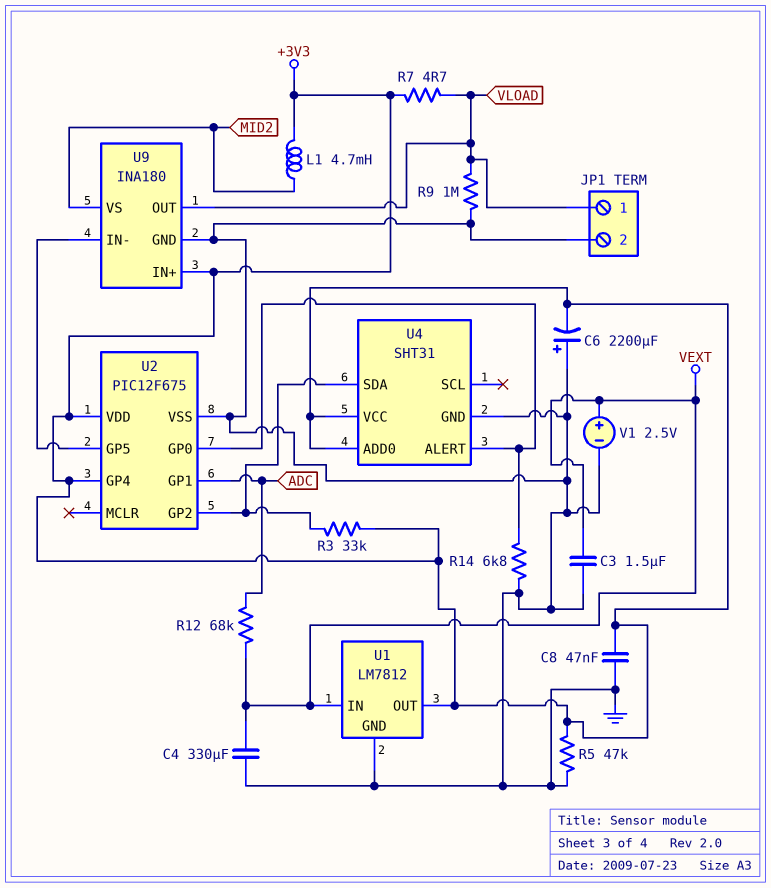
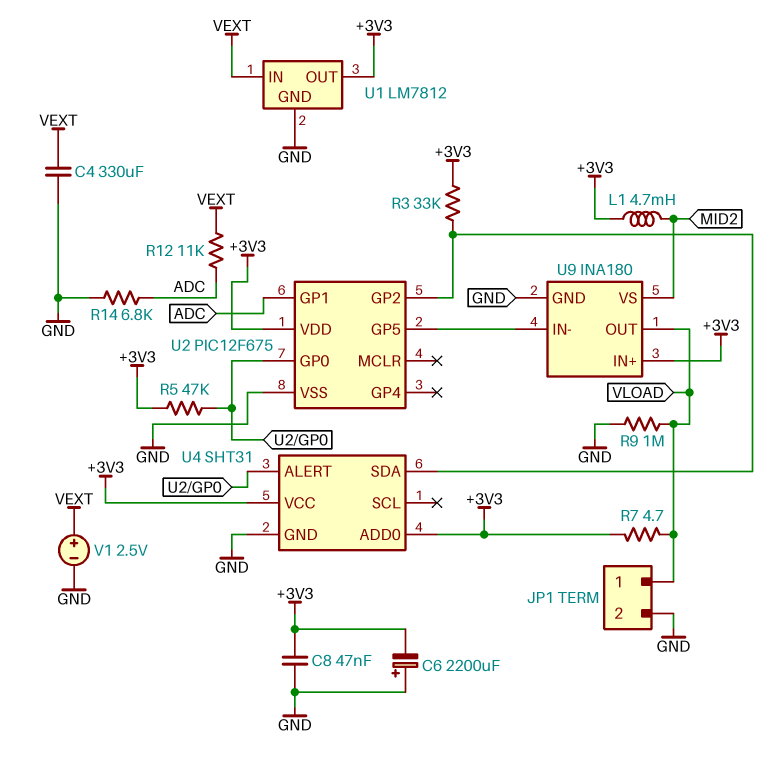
C3: 1.5uF (GND, VEXT) -> none
R5: 47k (+3V3, GND) -> 47k (+3V3, U2/GP0)
R12: 68k (ADC, VEXT) -> 11k (ADC, VEXT)
R14: 6.8k (GND, U2/GP0) -> 6.8k (ADC, GND)
U2 pin GP4: +3V3 -> none

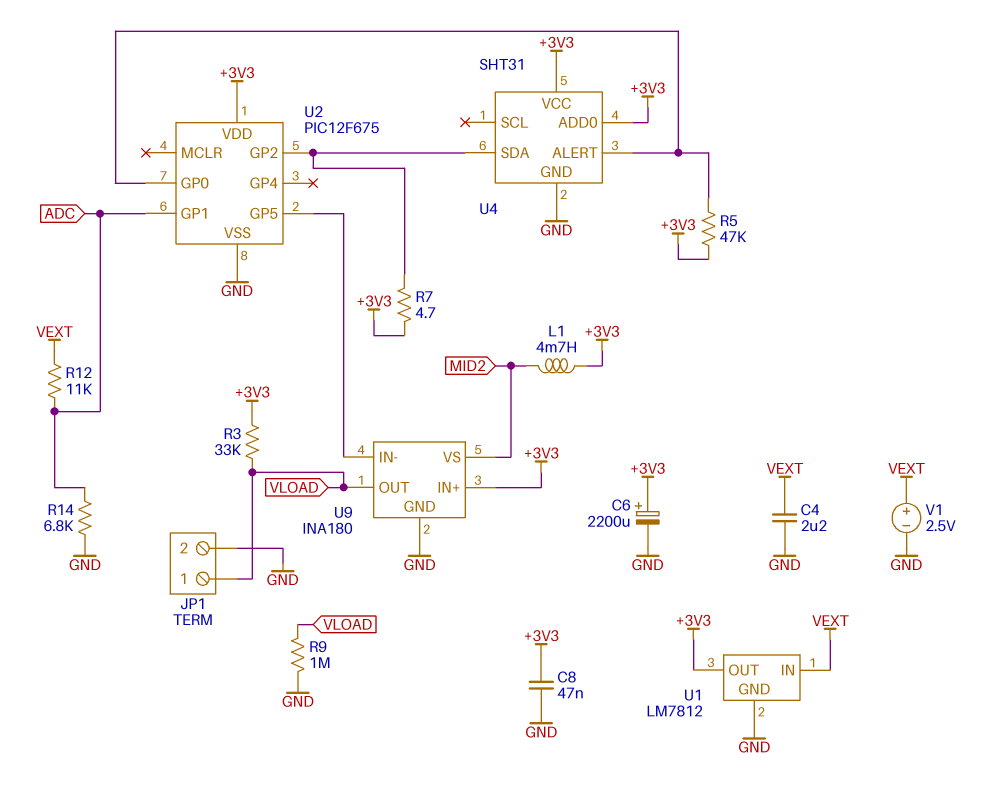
C4: 330uF (GND, VEXT) -> 2.2uF (GND, VEXT)
C6: 2200uF (plus GND, minus +3V3) -> 2200uF (plus +3V3, minus GND)
R3: 33k (+3V3, U2/GP2) -> 33k (+3V3, VLOAD)
R7: 4.7 (+3V3, VLOAD) -> 4.7 (+3V3, U2/GP2)

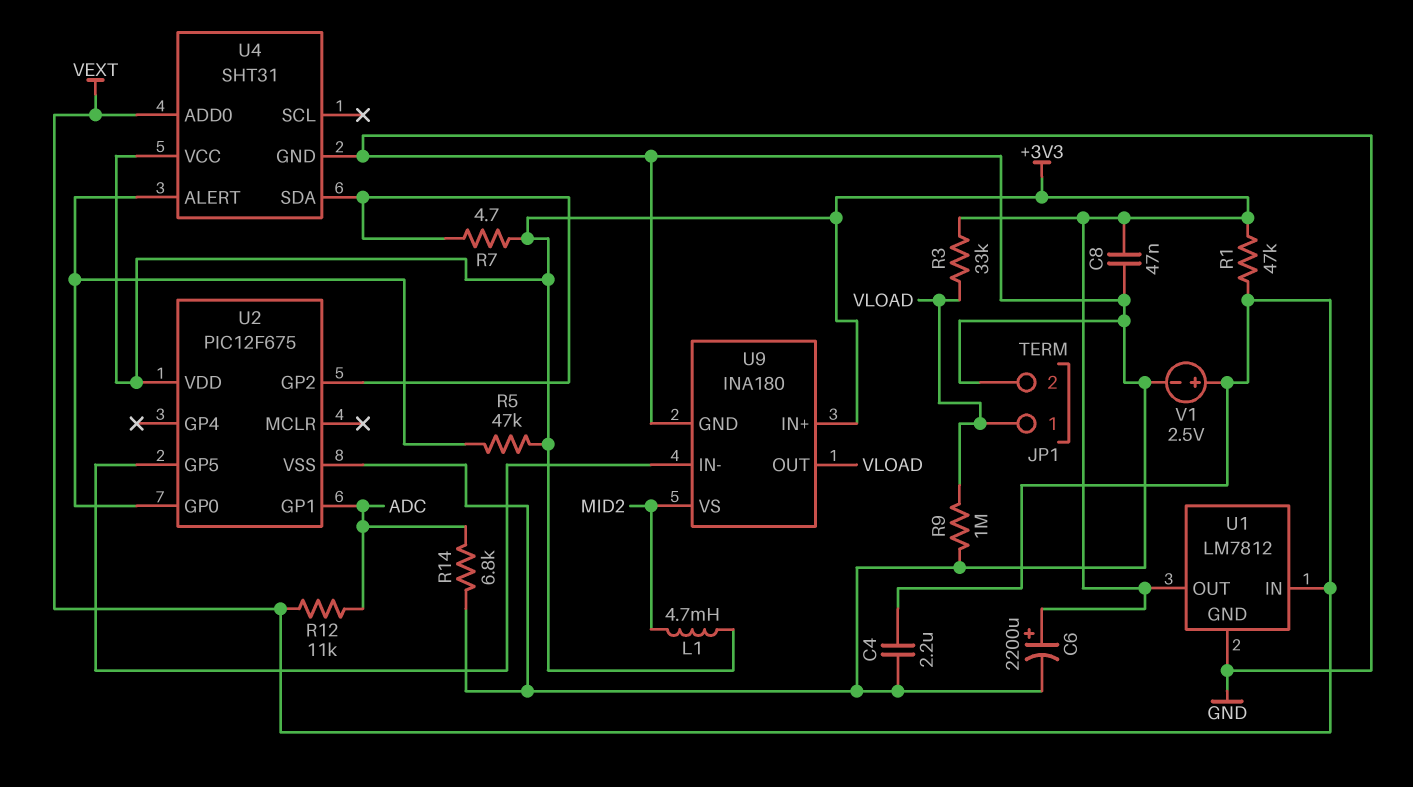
R1: none -> 47k (+3V3, VEXT)
U4 pin ADD0: +3V3 -> VEXT

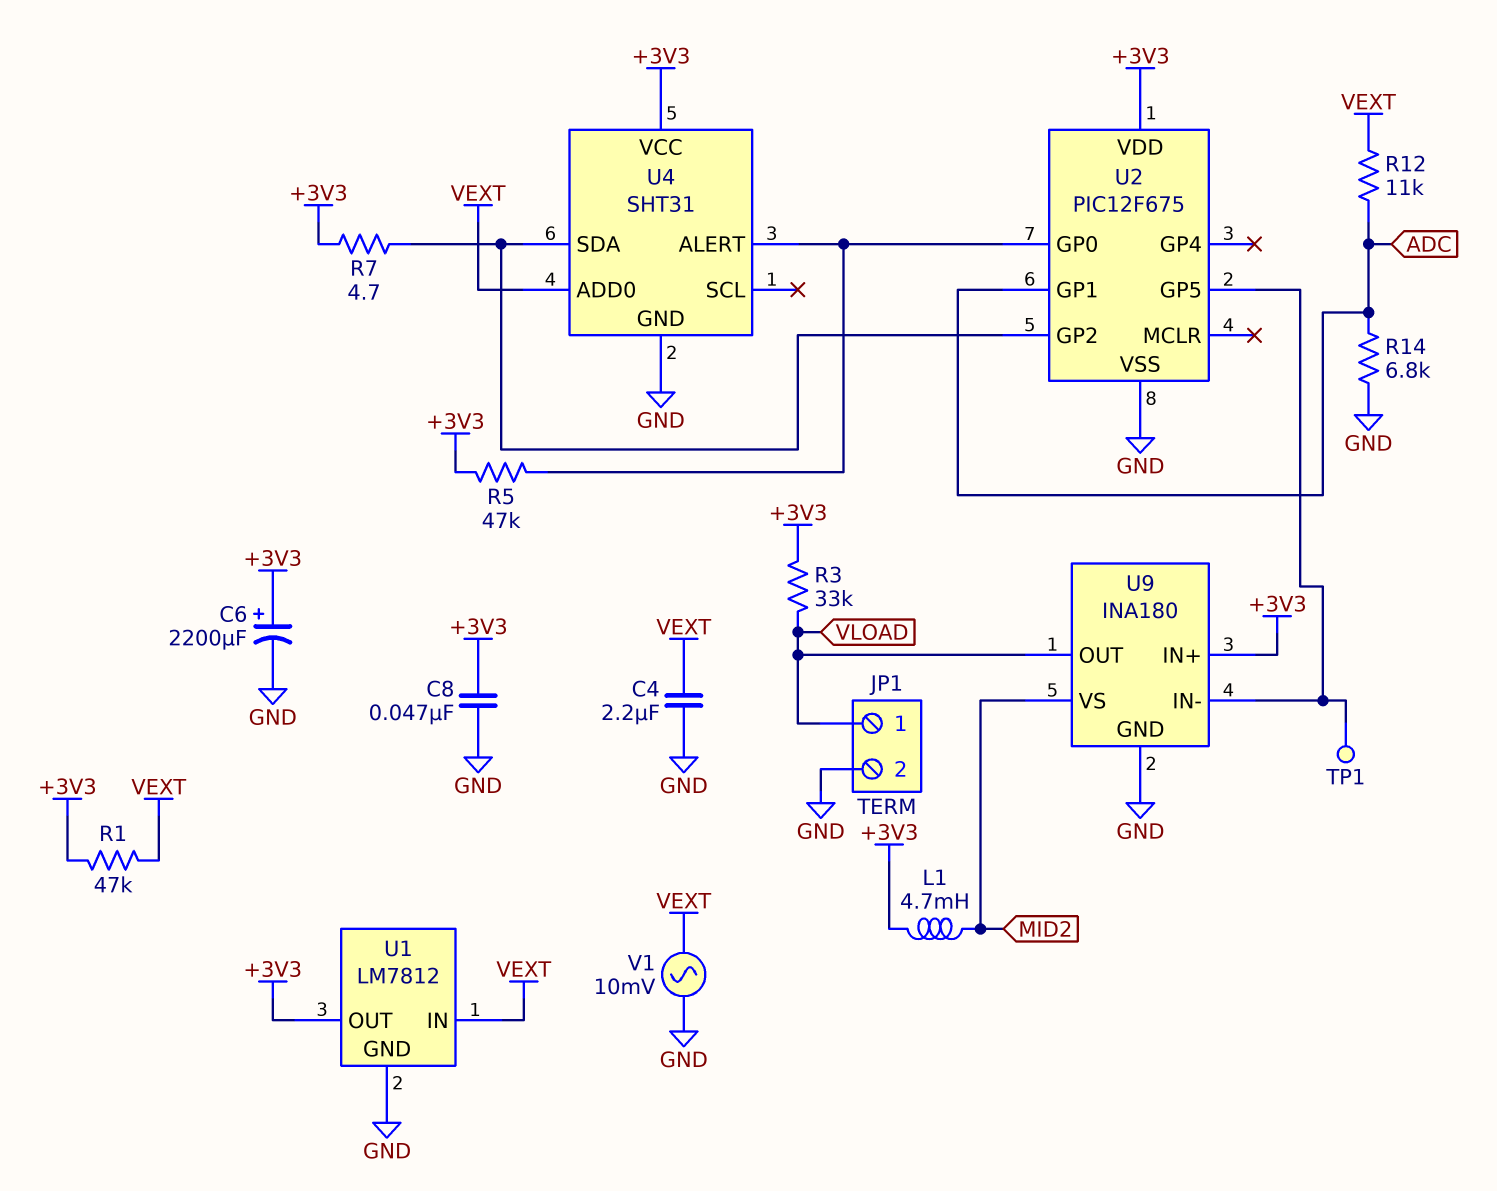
R9: 1M (GND, VLOAD) -> none
TP1: none -> test point (U2/GP5)
V1: 2.5V (plus VEXT, minus GND) -> AC 10mV (GND, VEXT)

